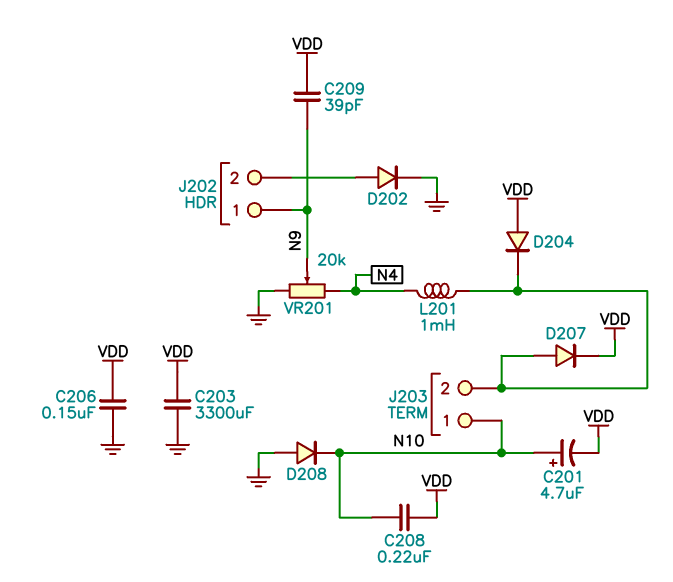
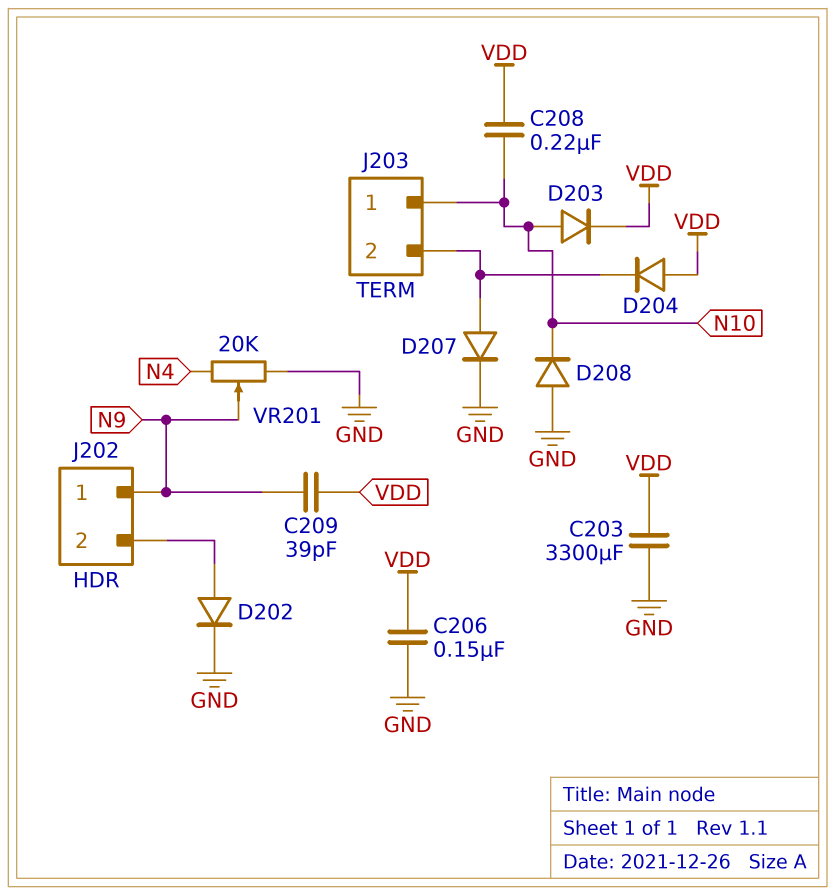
C201: 4.7uF (plus N10, minus VDD) -> none
D203: none -> diode (A N10, K VDD)
D207: diode (A J203/2, K VDD) -> diode (A J203/2, K GND)
L201: 1mH (J203/2, N4) -> none

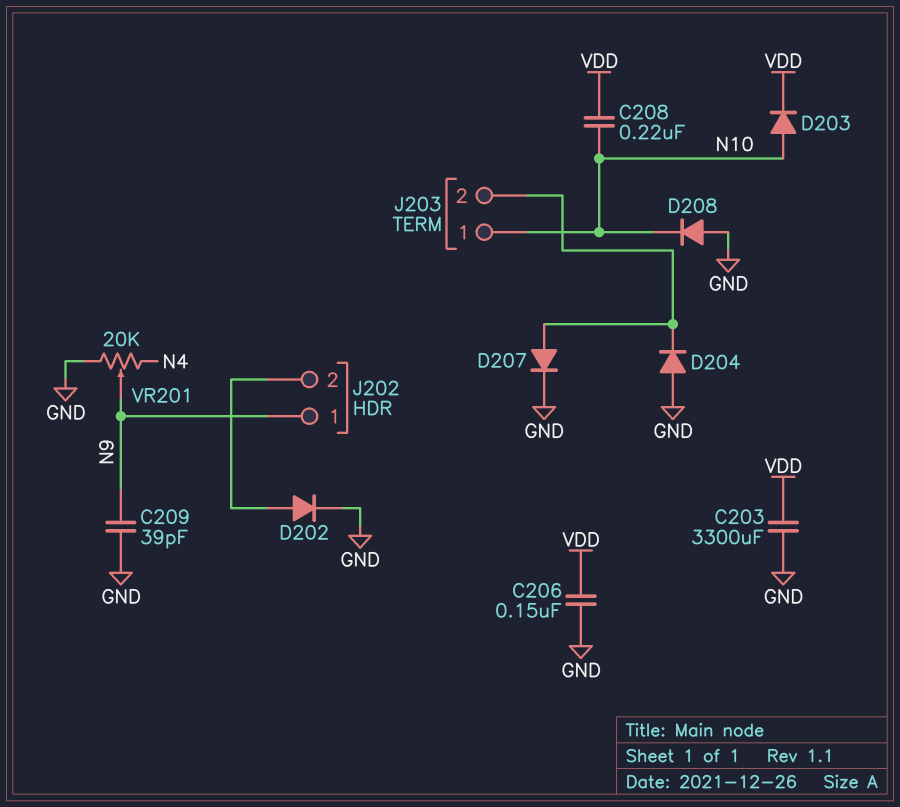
C209: 39pF (N9, VDD) -> 39pF (GND, N9)
D204: diode (A VDD, K J203/2) -> diode (A GND, K J203/2)

